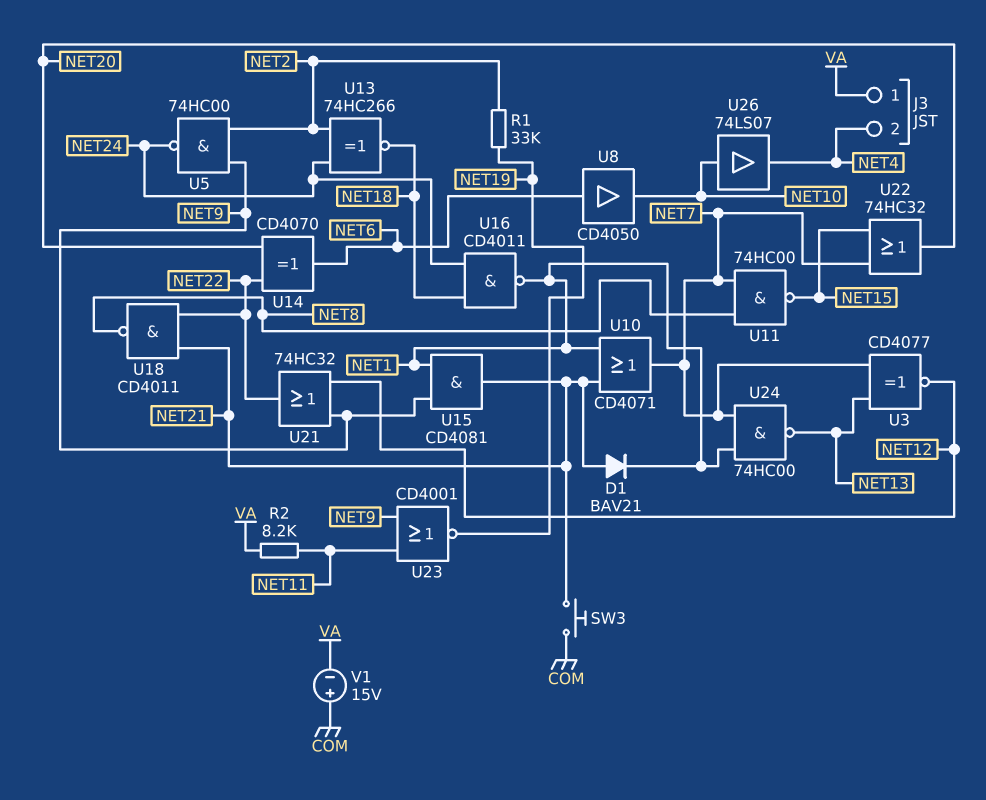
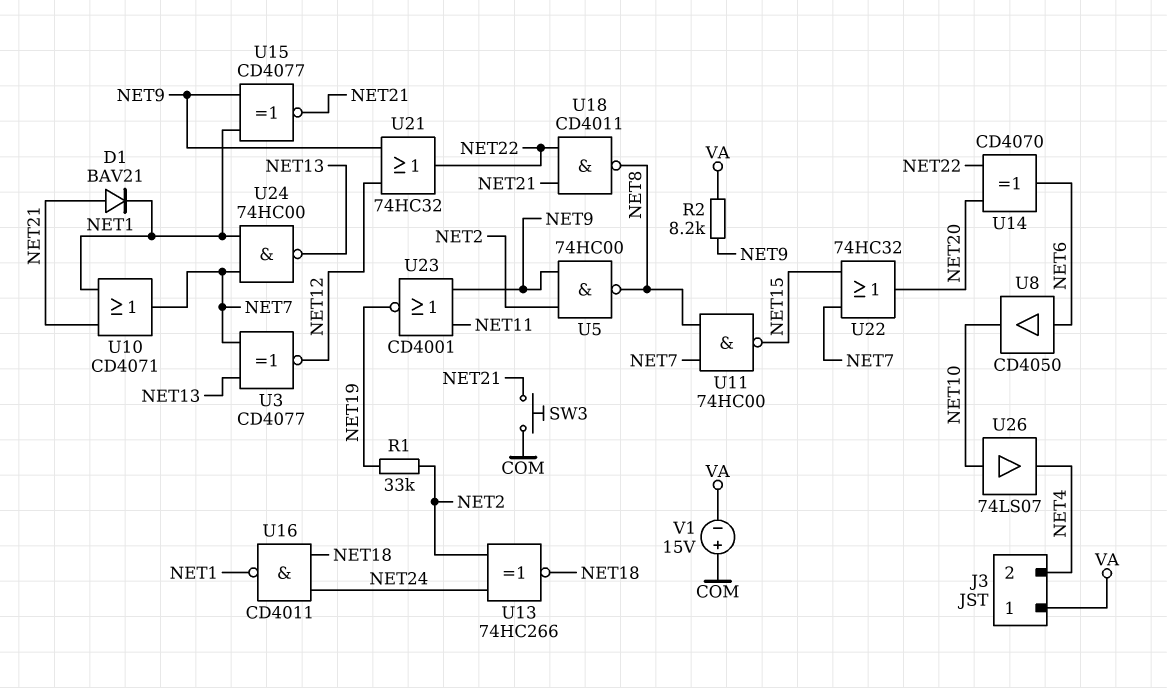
R2: 8.2k (NET11, VA) -> 8.2k (NET9, VA)
U5: NAND 74HC00 (in NET2, in NET9, out NET24) -> NAND 74HC00 (in NET2, in NET9, out NET8)
U15: AND CD4081 (in NET1, in NET9, out NET21) -> XNOR CD4077 (in NET1, in NET9, out NET21)

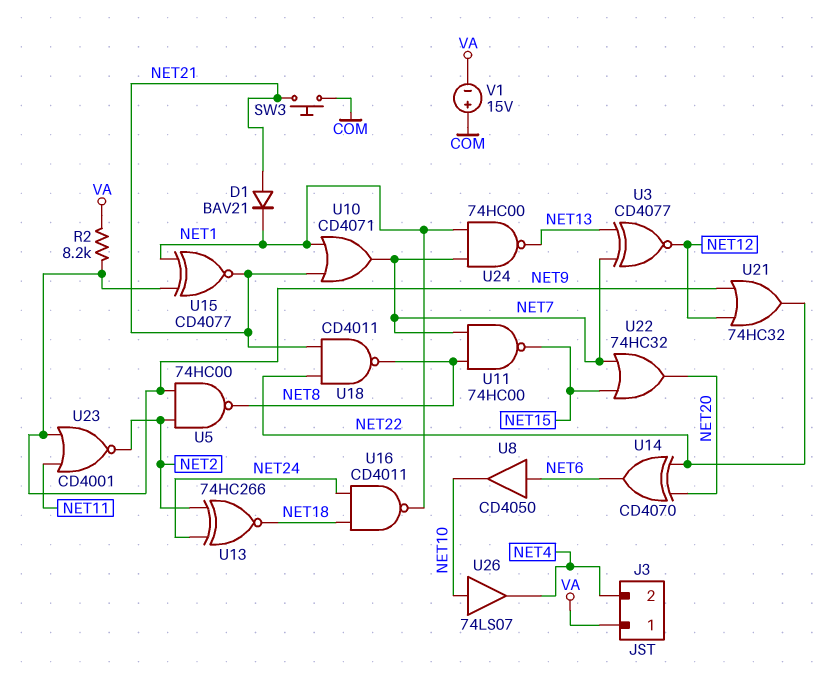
R1: 33k (NET2, NET19) -> none
U23: NOR CD4001 (in NET9, in NET11, out NET19) -> NOR CD4001 (in NET9, in NET11, out NET2)

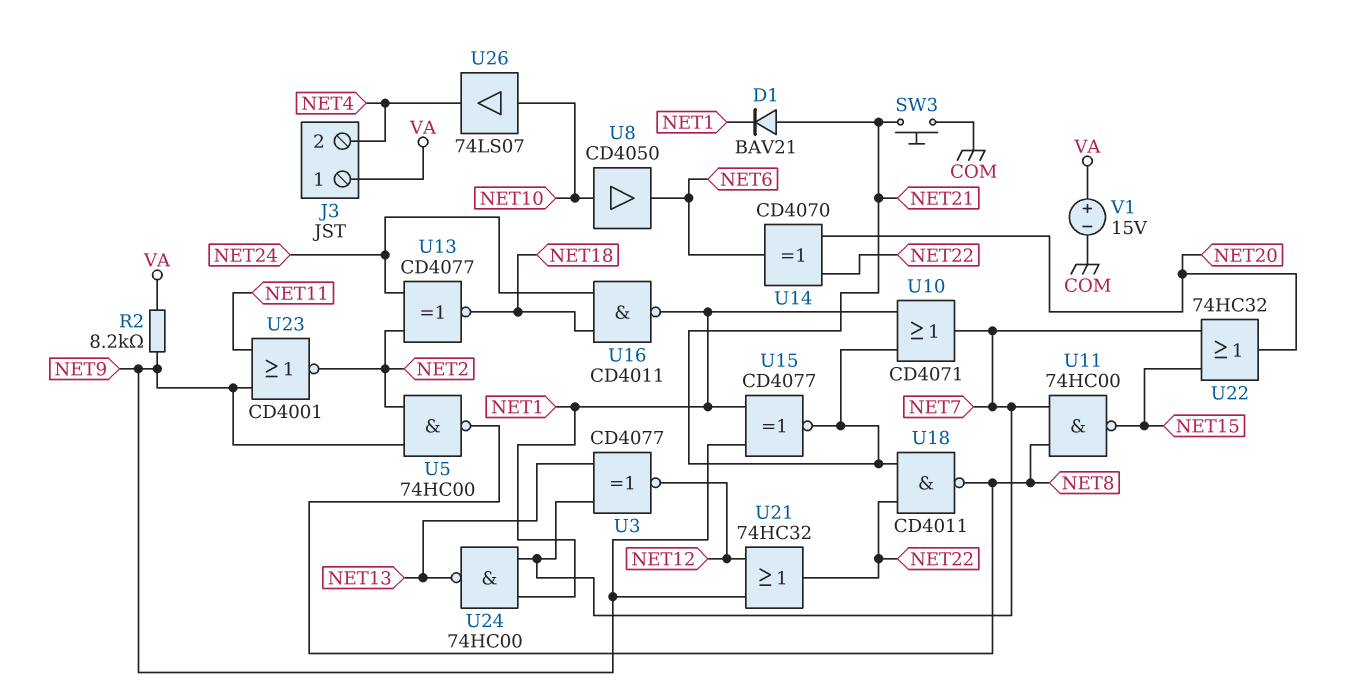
U8: buffer CD4050 (in NET6, out NET10) -> buffer CD4050 (in NET10, out NET6)
U13: XNOR 74HC266 (in NET2, in NET24, out NET18) -> XNOR CD4077 (in NET2, in NET24, out NET18)
V1: 15V (plus COM, minus VA) -> 15V (plus VA, minus COM)

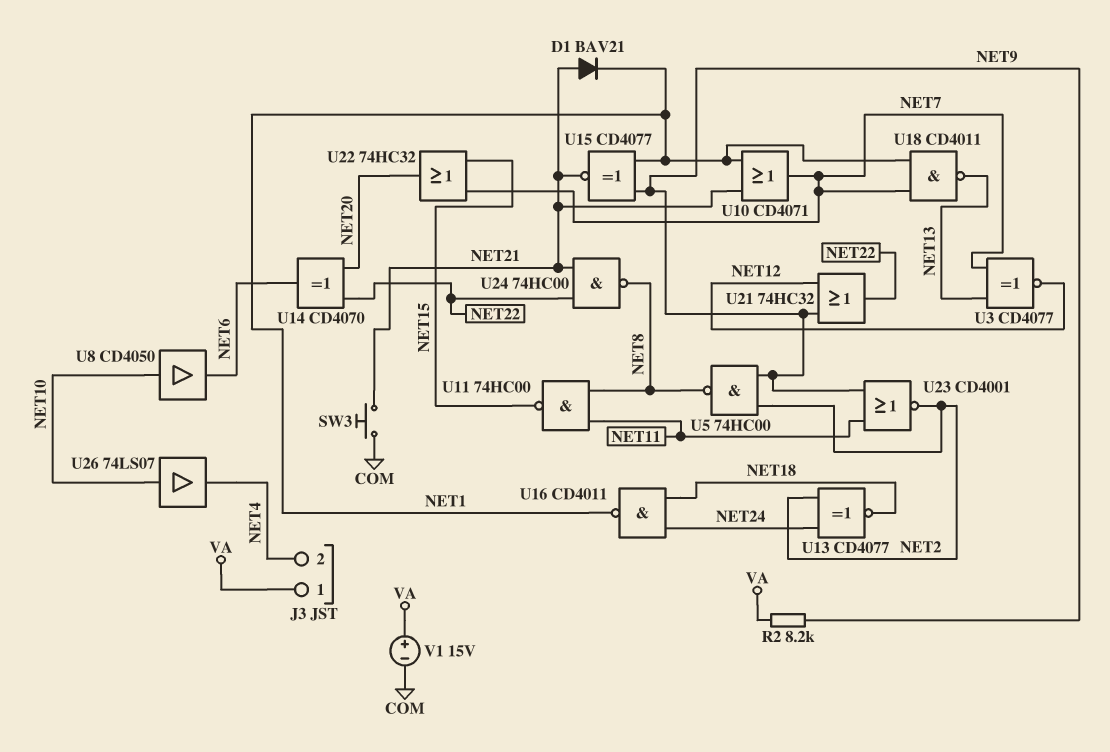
U11: NAND 74HC00 (in NET7, in NET8, out NET15) -> NAND 74HC00 (in NET8, in NET11, out NET15)
U18: NAND CD4011 (in NET21, in NET22, out NET8) -> NAND CD4011 (in NET1, in NET7, out NET13)
U24: NAND 74HC00 (in NET1, in NET7, out NET13) -> NAND 74HC00 (in NET21, in NET22, out NET8)

